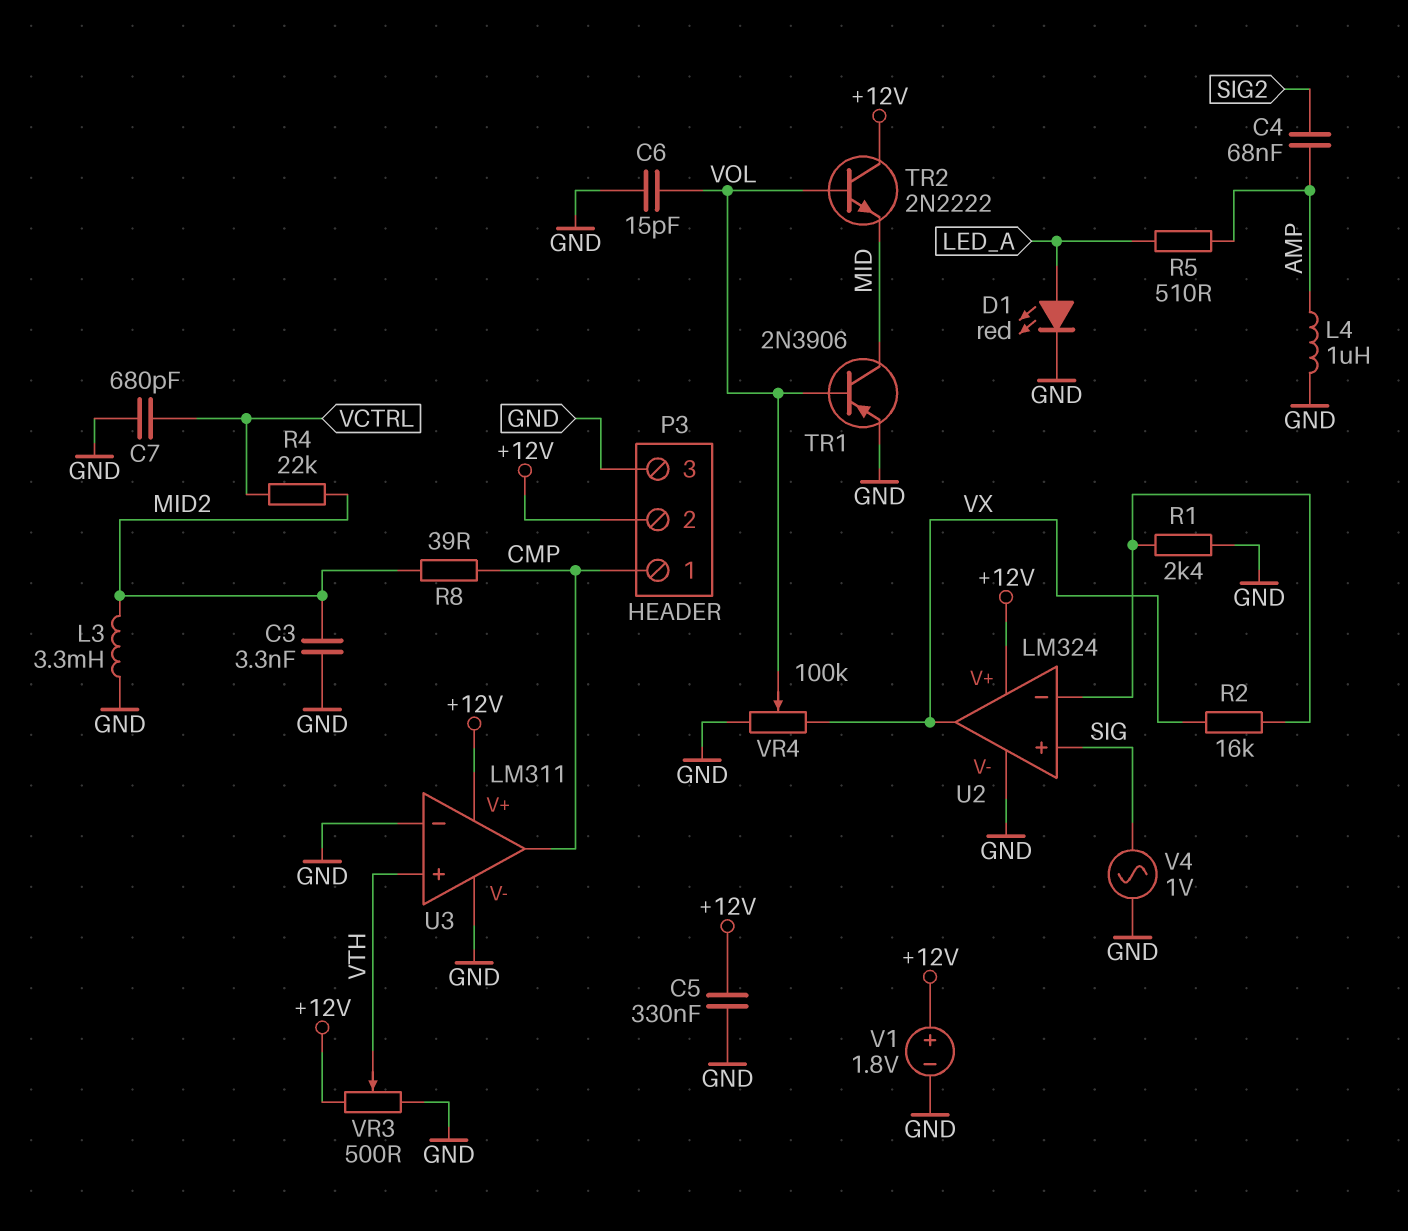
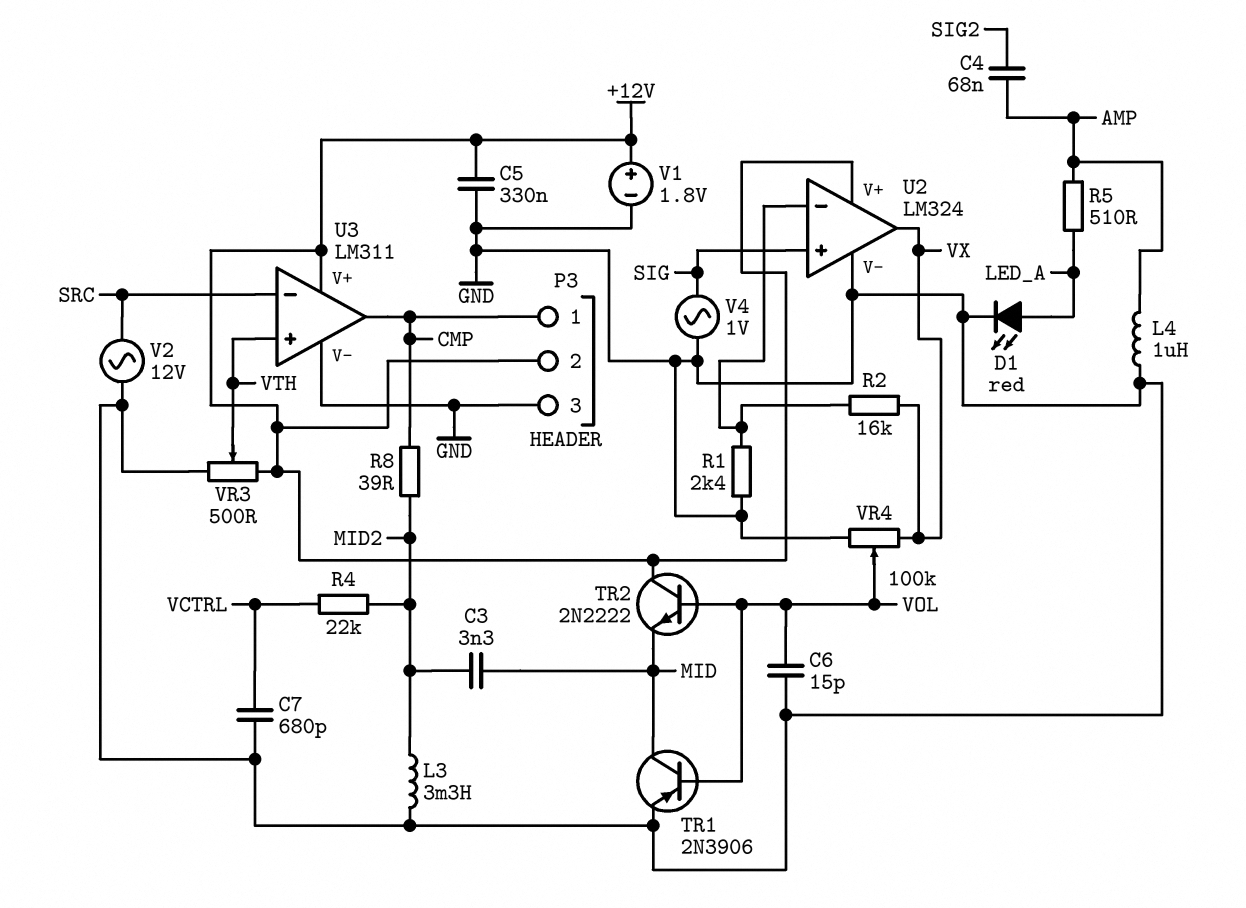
C3: 3.3nF (GND, MID2) -> 3.3nF (MID, MID2)
U3 pin in-: GND -> SRC
V2: none -> AC 12V (GND, SRC)

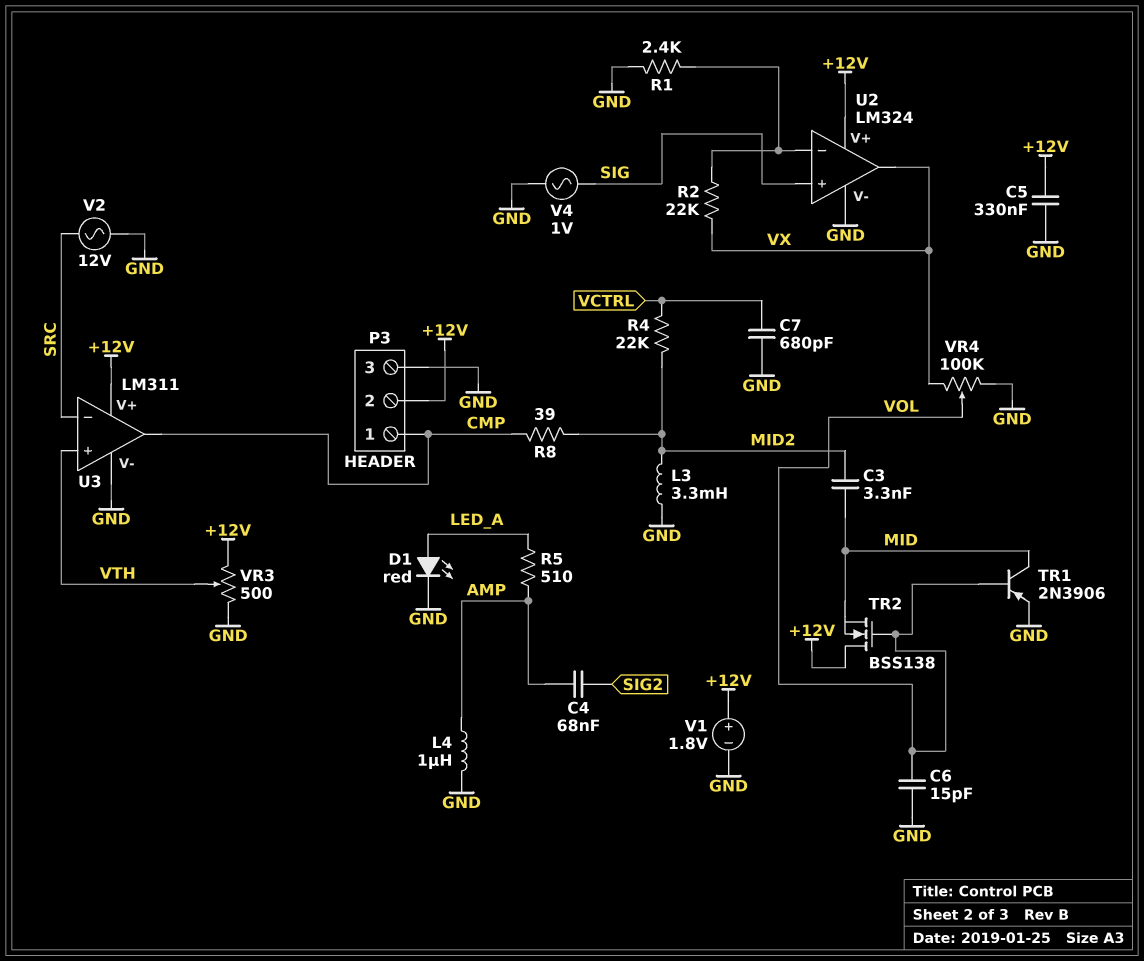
R2: 16k (U2/in-, VX) -> 22k (U2/in-, VX)
TR2: NPN 2N2222 (B VOL, C +12V, E MID) -> NMOS BSS138 (G VOL, D +12V, S MID)

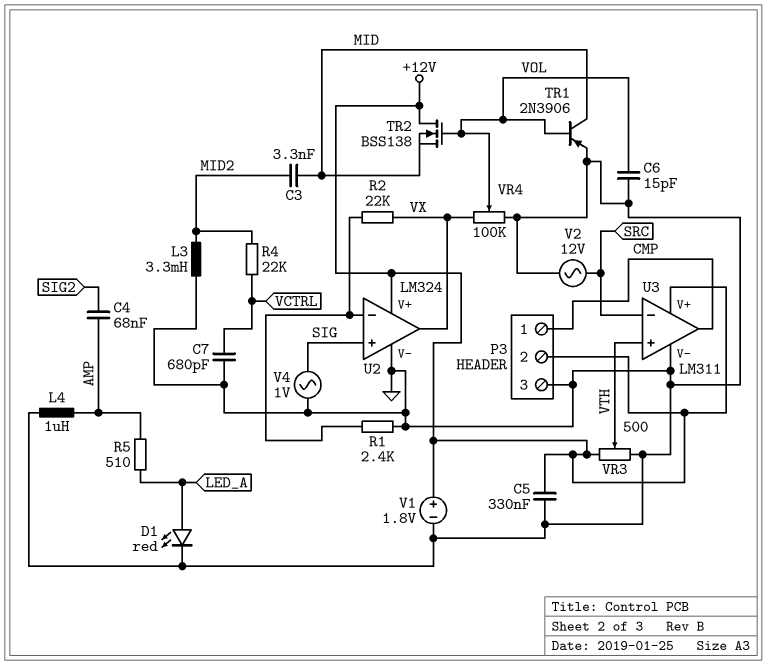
R8: 39 (CMP, MID2) -> none

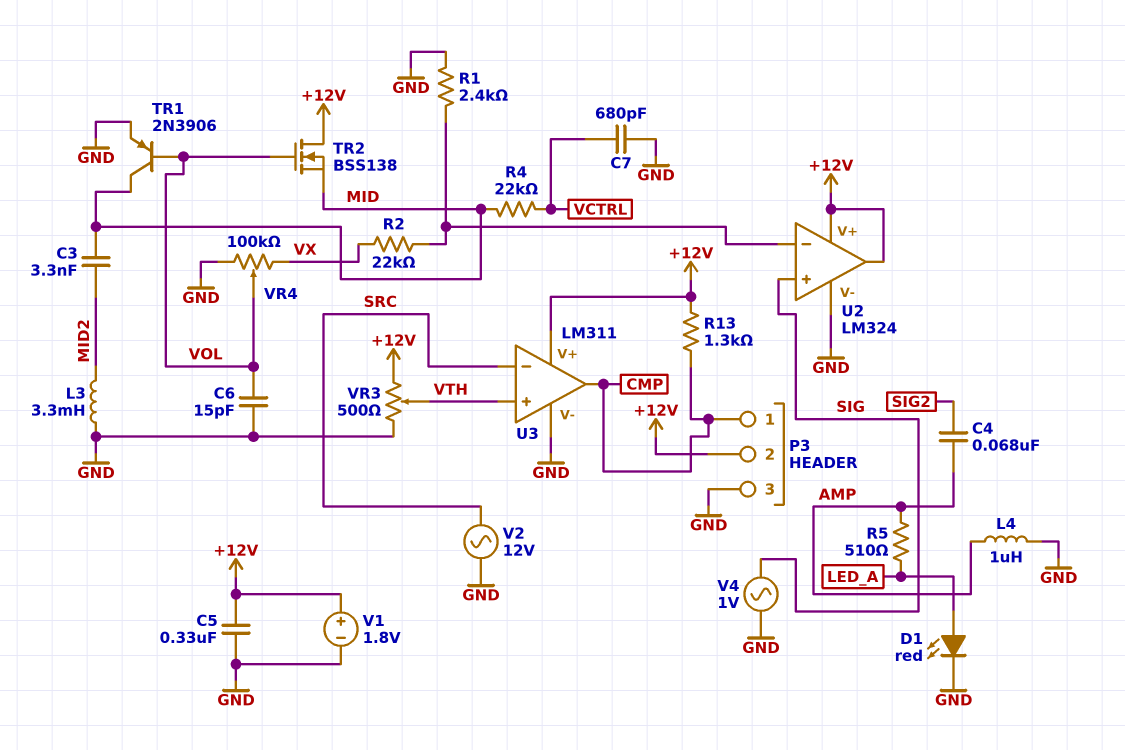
R4: 22k (MID2, VCTRL) -> 22k (MID, VCTRL)
R13: none -> 1.3k (+12V, CMP)
U2 pin out: VX -> +12V

